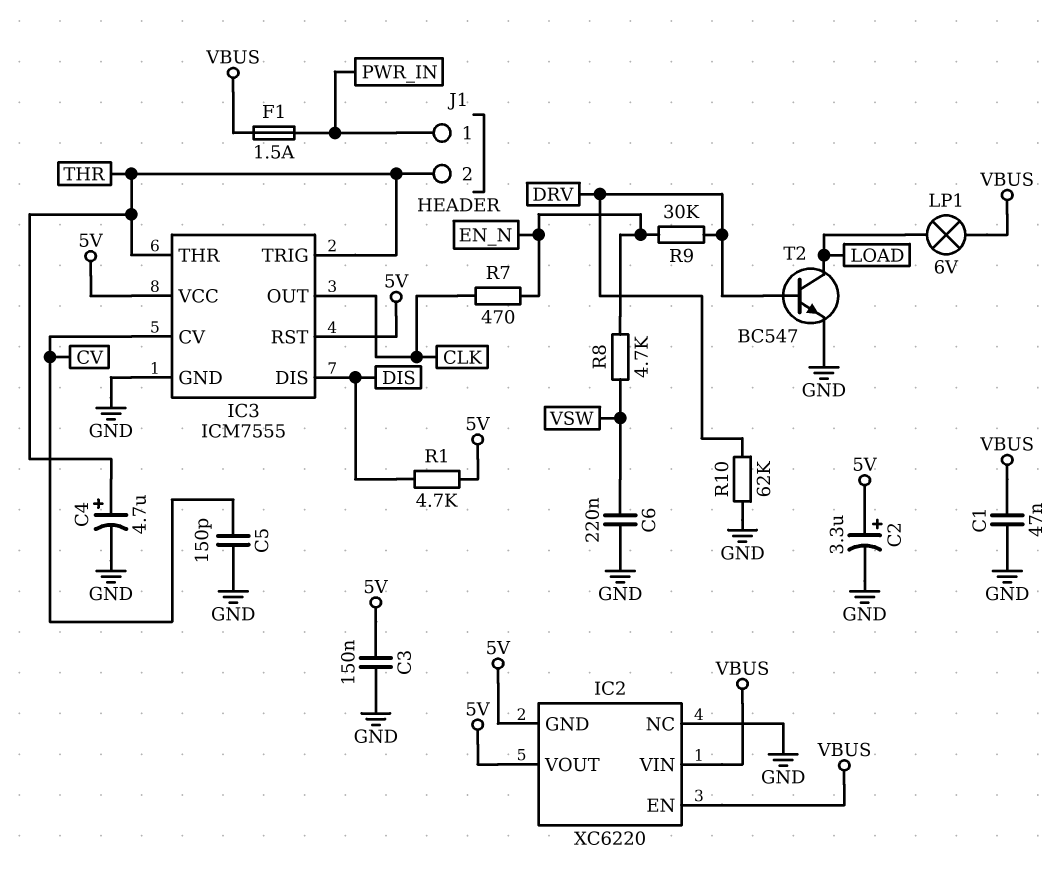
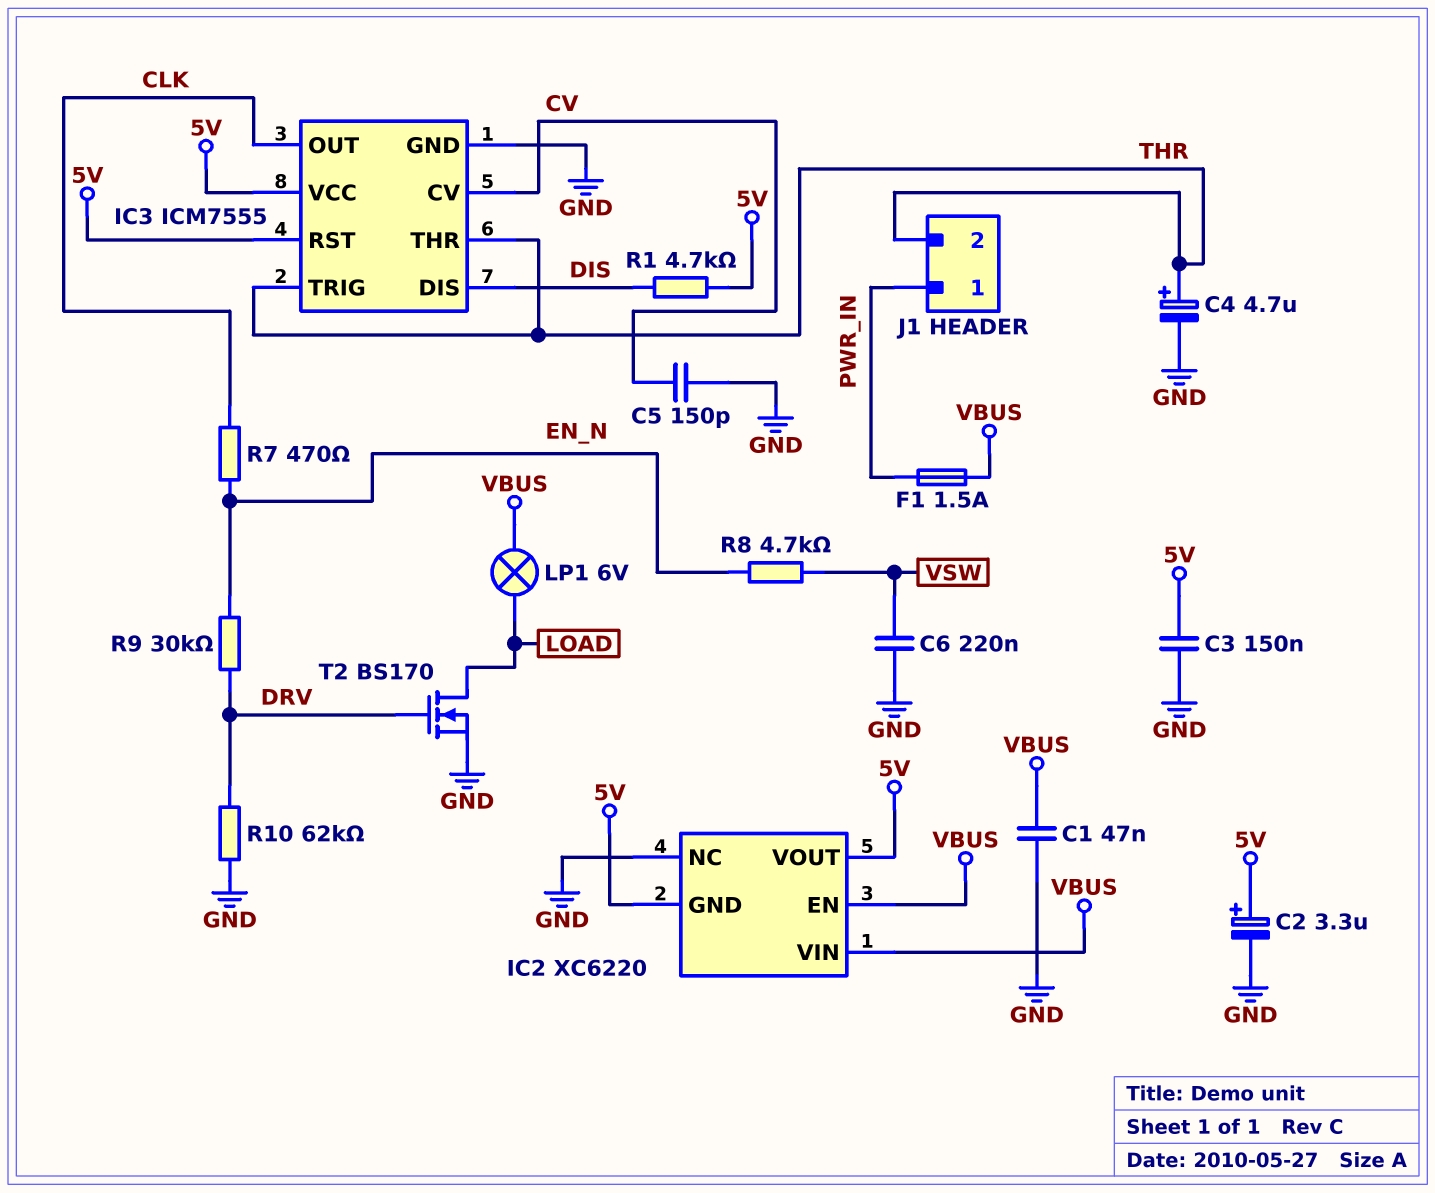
T2: NPN BC547 (B DRV, C LOAD, E GND) -> NMOS BS170 (G DRV, D LOAD, S GND)

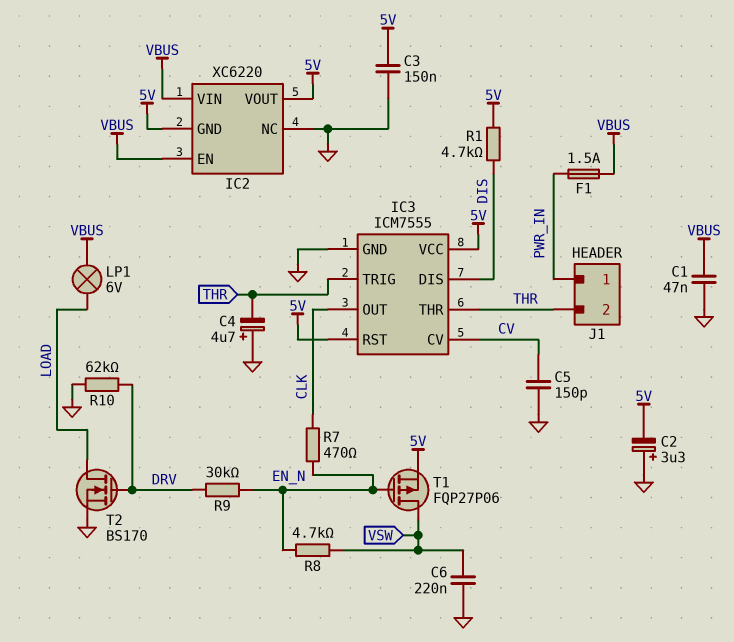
C2: 3.3uF (plus 5V, minus GND) -> 3.3uF (plus GND, minus 5V)
C4: 4.7uF (plus THR, minus GND) -> 4.7uF (plus GND, minus THR)
T1: none -> PMOS FQP27P06 (G EN_N, D VSW, S 5V)

